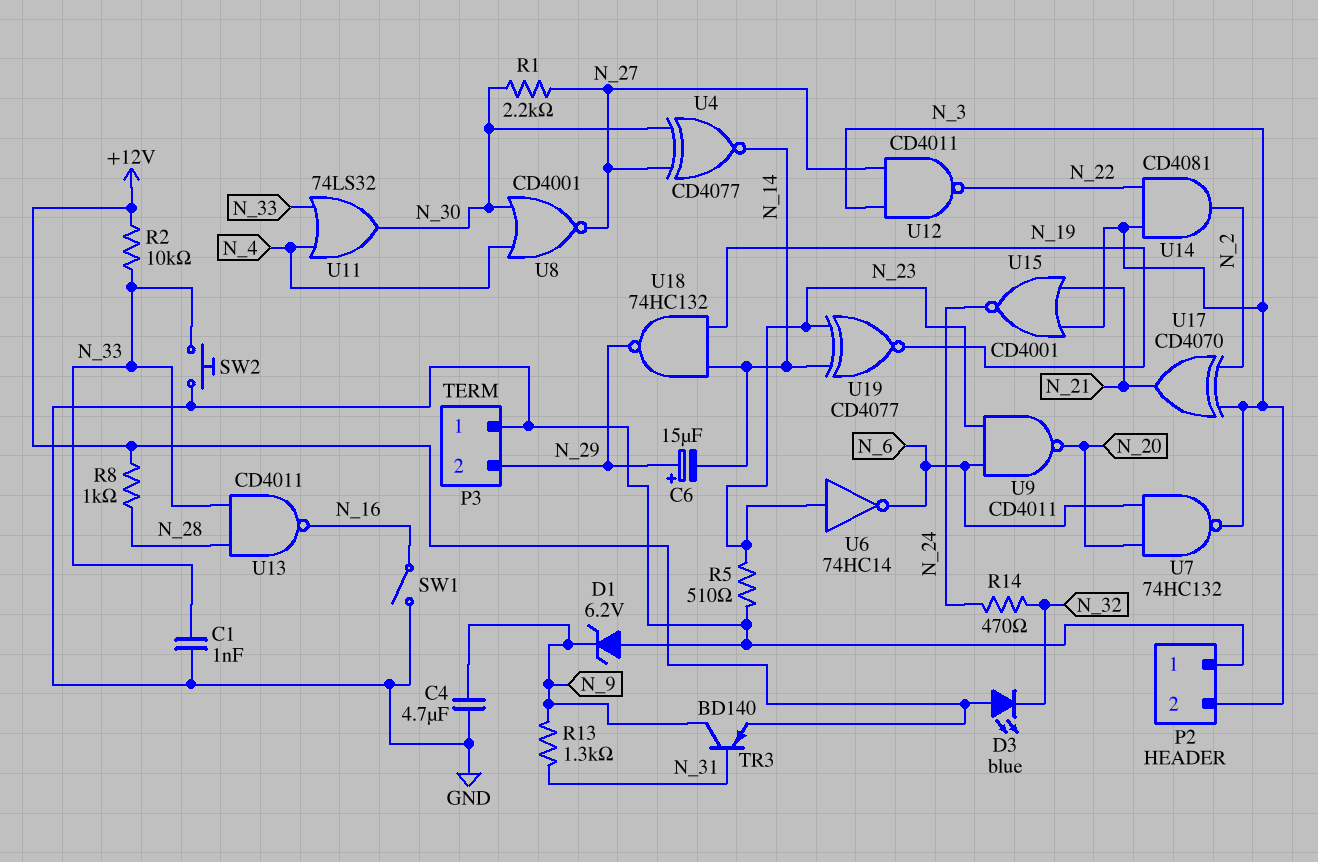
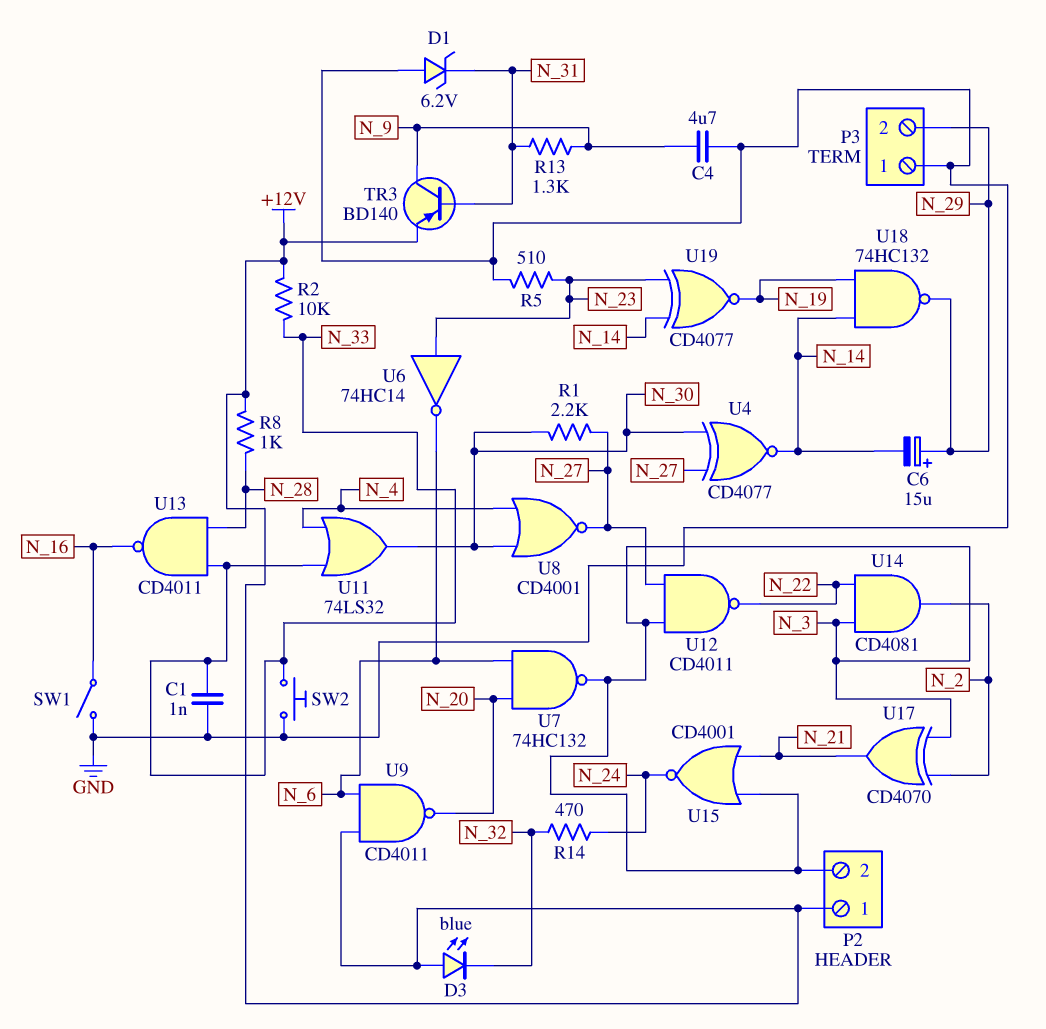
D1: zener 6.2V (A GND, K N_9) -> zener 6.2V (A GND, K N_31)
P2 pin 1: GND -> +12V
U9: NAND CD4011 (in N_6, in N_23, out N_20) -> NAND CD4011 (in +12V, in N_6, out N_20)

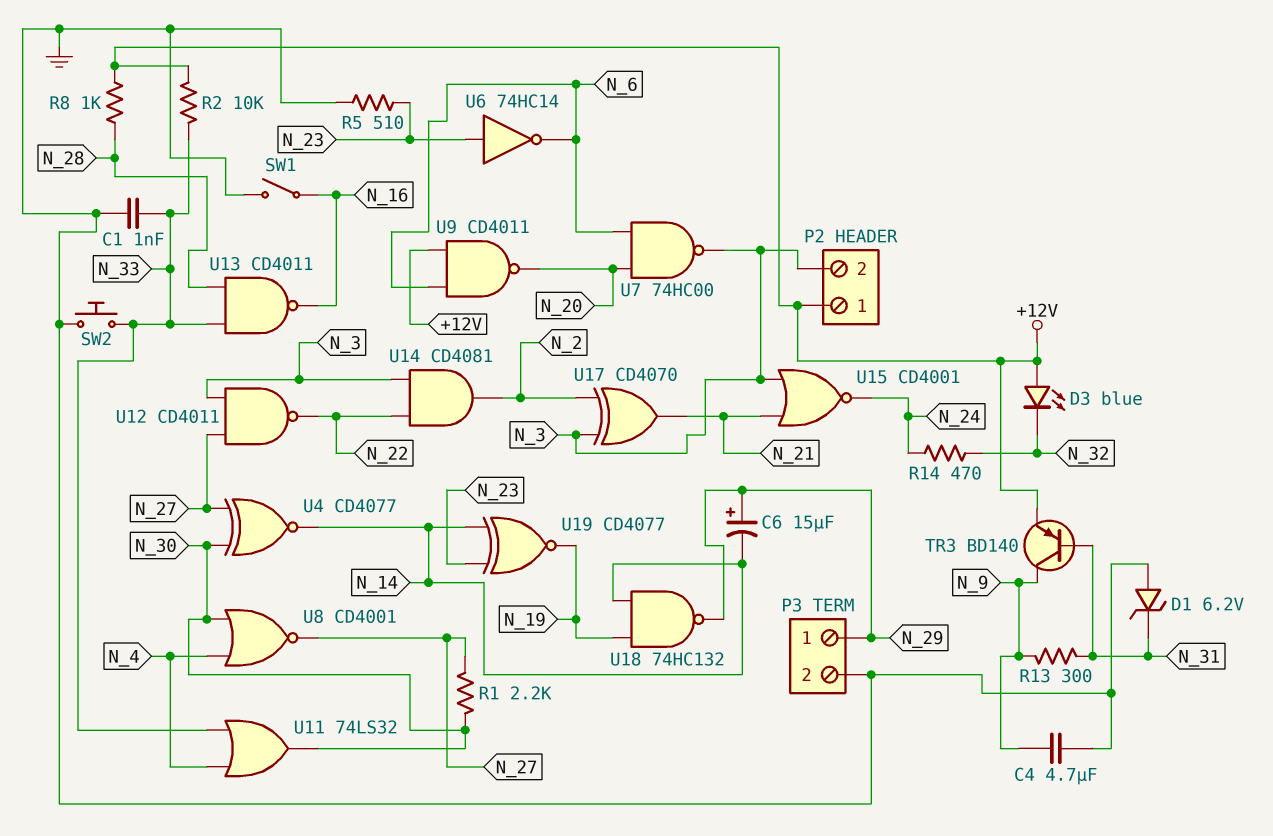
P3 pin 1: GND -> N_29
P3 pin 2: N_29 -> GND
R13: 1.3k (N_9, N_31) -> 300 (N_9, N_31)
U7: NAND 74HC132 (in N_6, in N_20, out N_3) -> NAND 74HC00 (in N_6, in N_20, out N_3)

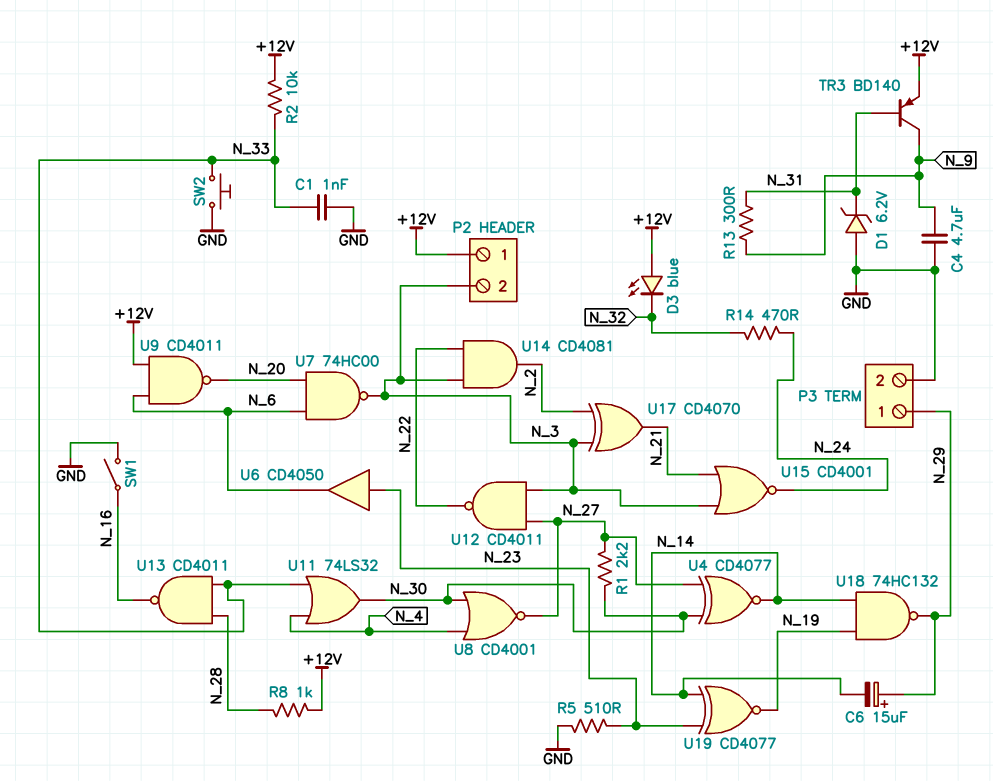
U6: NOT 74HC14 (in N_23, out N_6) -> buffer CD4050 (in N_23, out N_6)

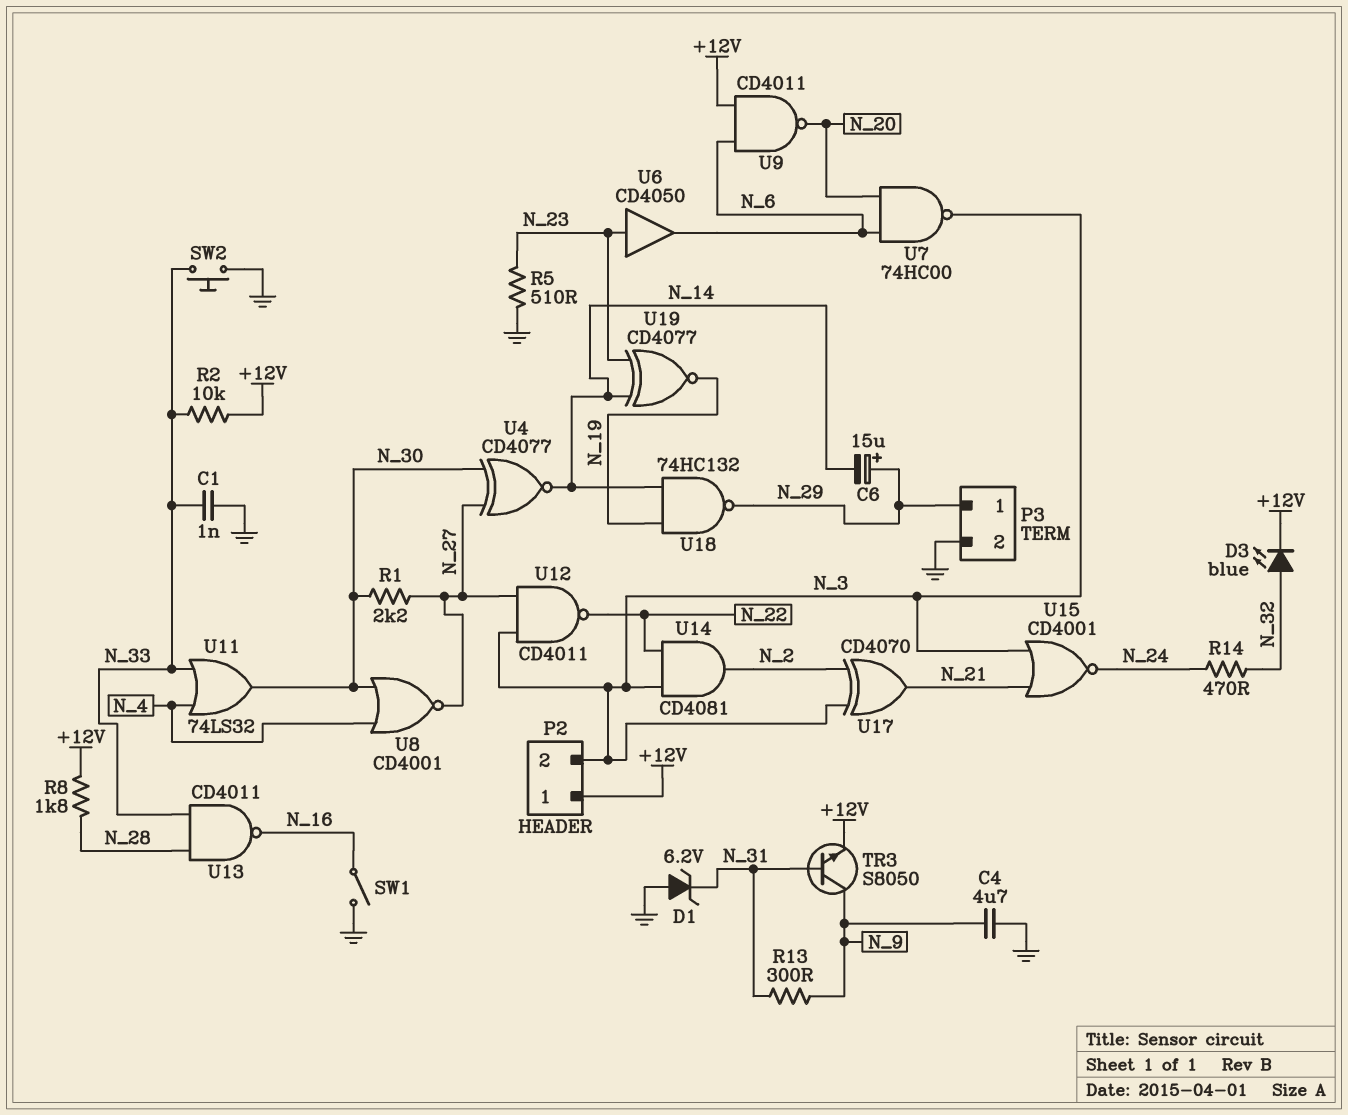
D3: LED blue (A +12V, K N_32) -> LED blue (A N_32, K +12V)
R8: 1k (+12V, N_28) -> 1.8k (+12V, N_28)
TR3: PNP BD140 (B N_31, C N_9, E +12V) -> NPN S8050 (B N_31, C N_9, E +12V)

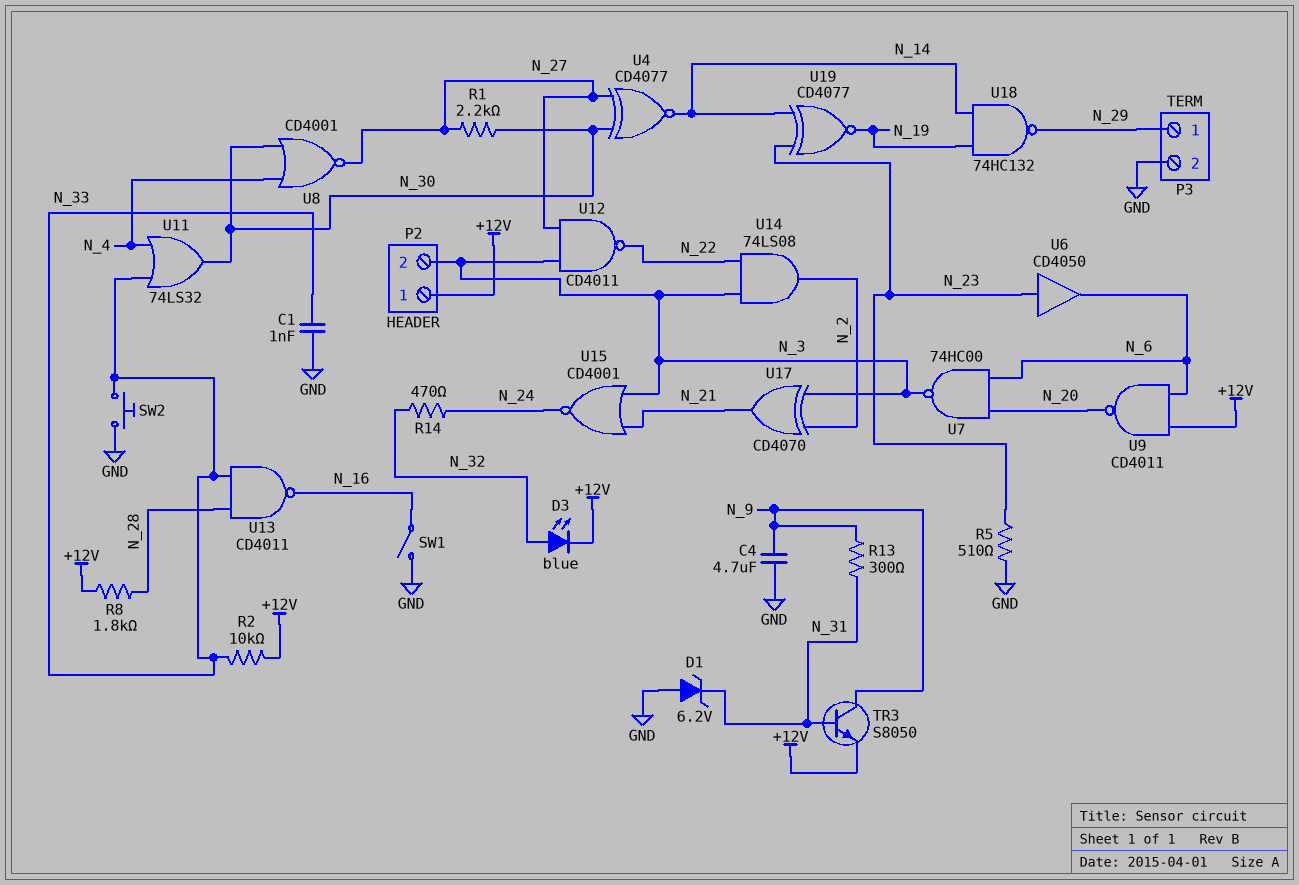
C6: 15uF (plus N_29, minus N_14) -> none
U14: AND CD4081 (in N_3, in N_22, out N_2) -> AND 74LS08 (in N_3, in N_22, out N_2)

